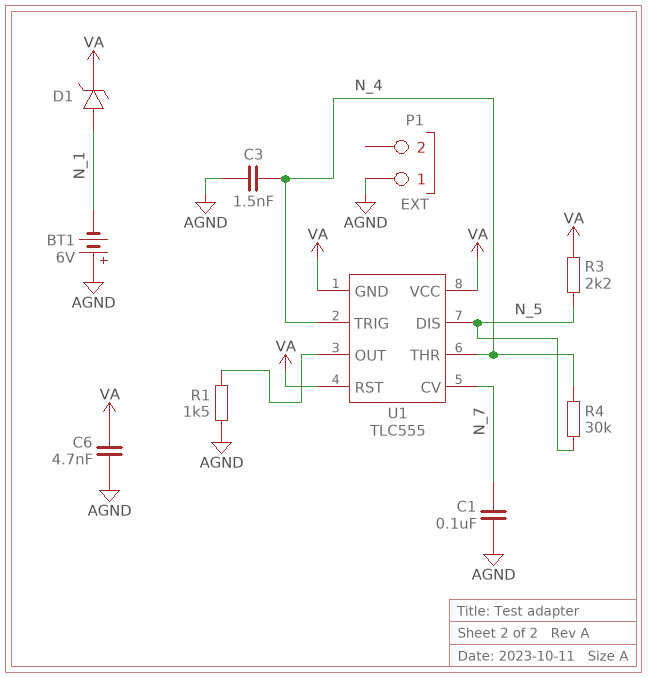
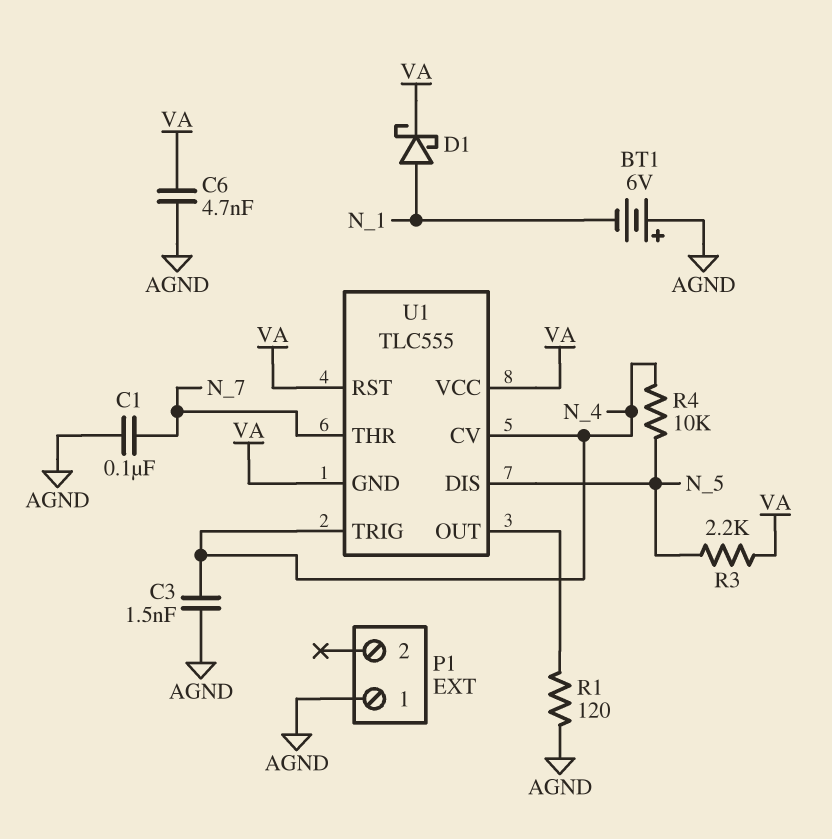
D1: zener (A N_1, K VA) -> schottky (A N_1, K VA)
R1: 1.5k (AGND, U1/OUT) -> 120 (AGND, U1/OUT)
R4: 30k (N_4, N_5) -> 10k (N_4, N_5)
U1 pin CV: N_7 -> N_4
U1 pin THR: N_4 -> N_7

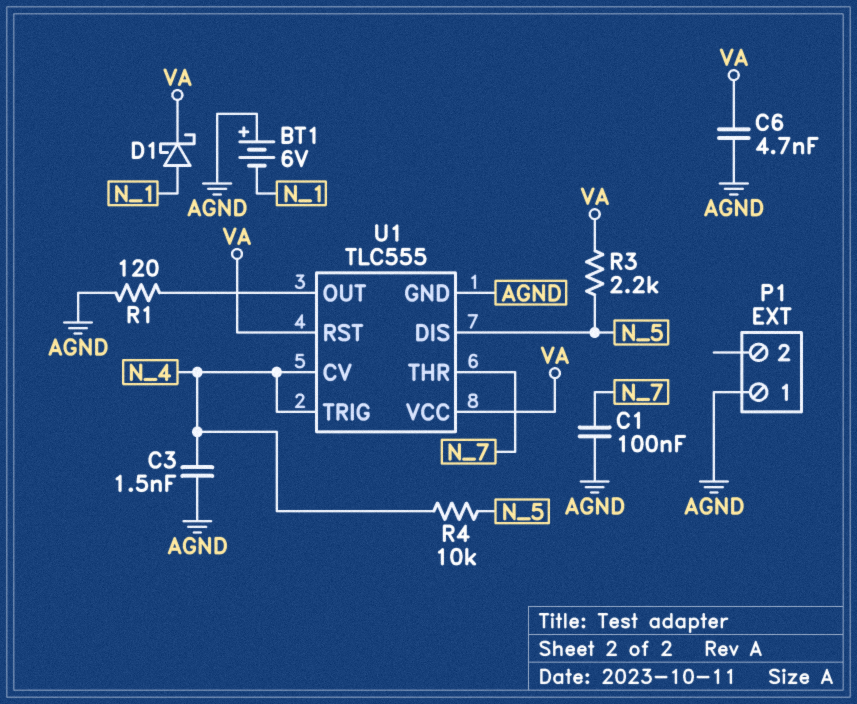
U1 pin GND: VA -> AGND

